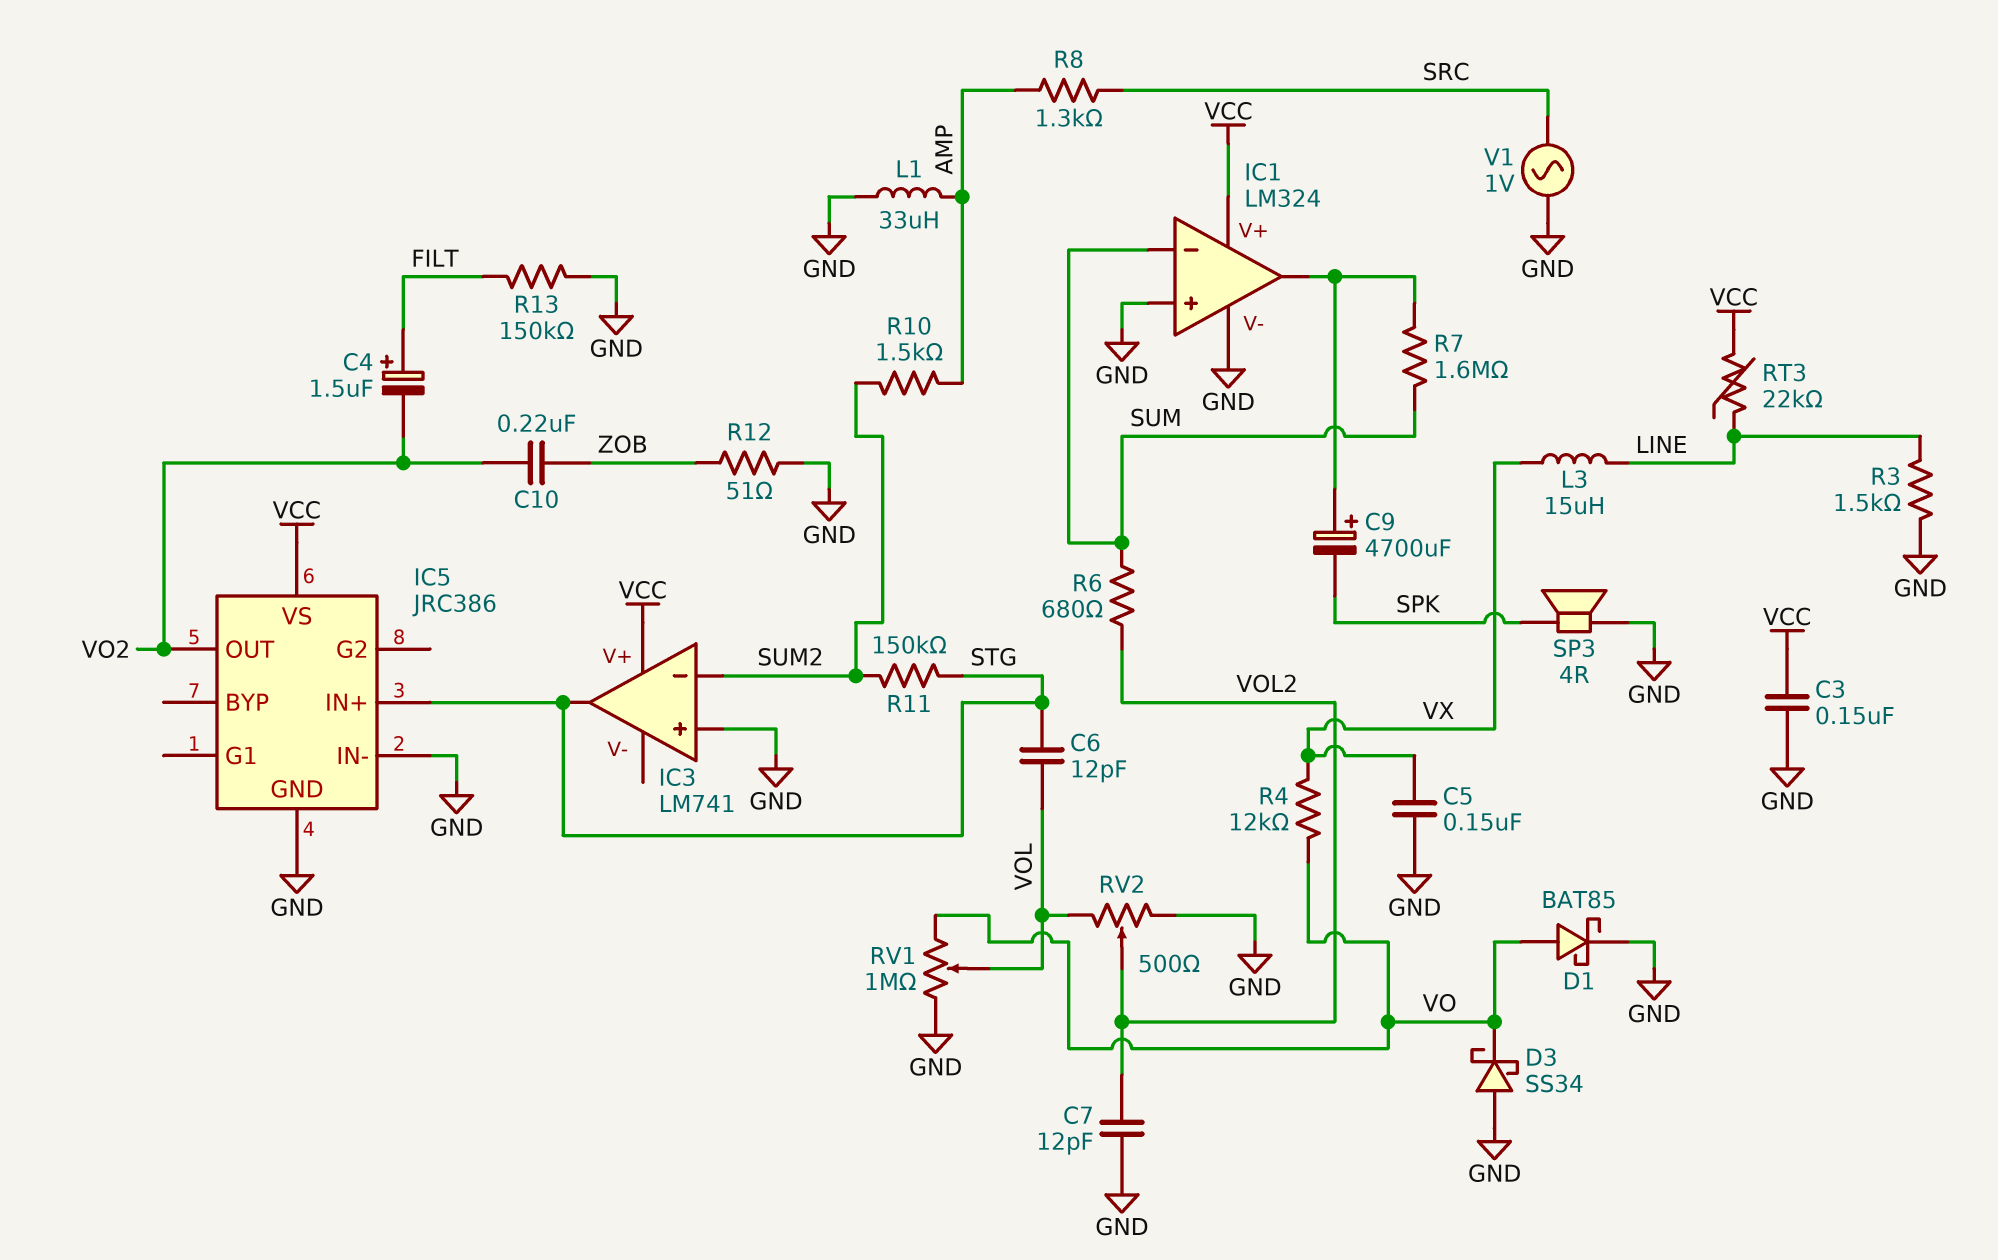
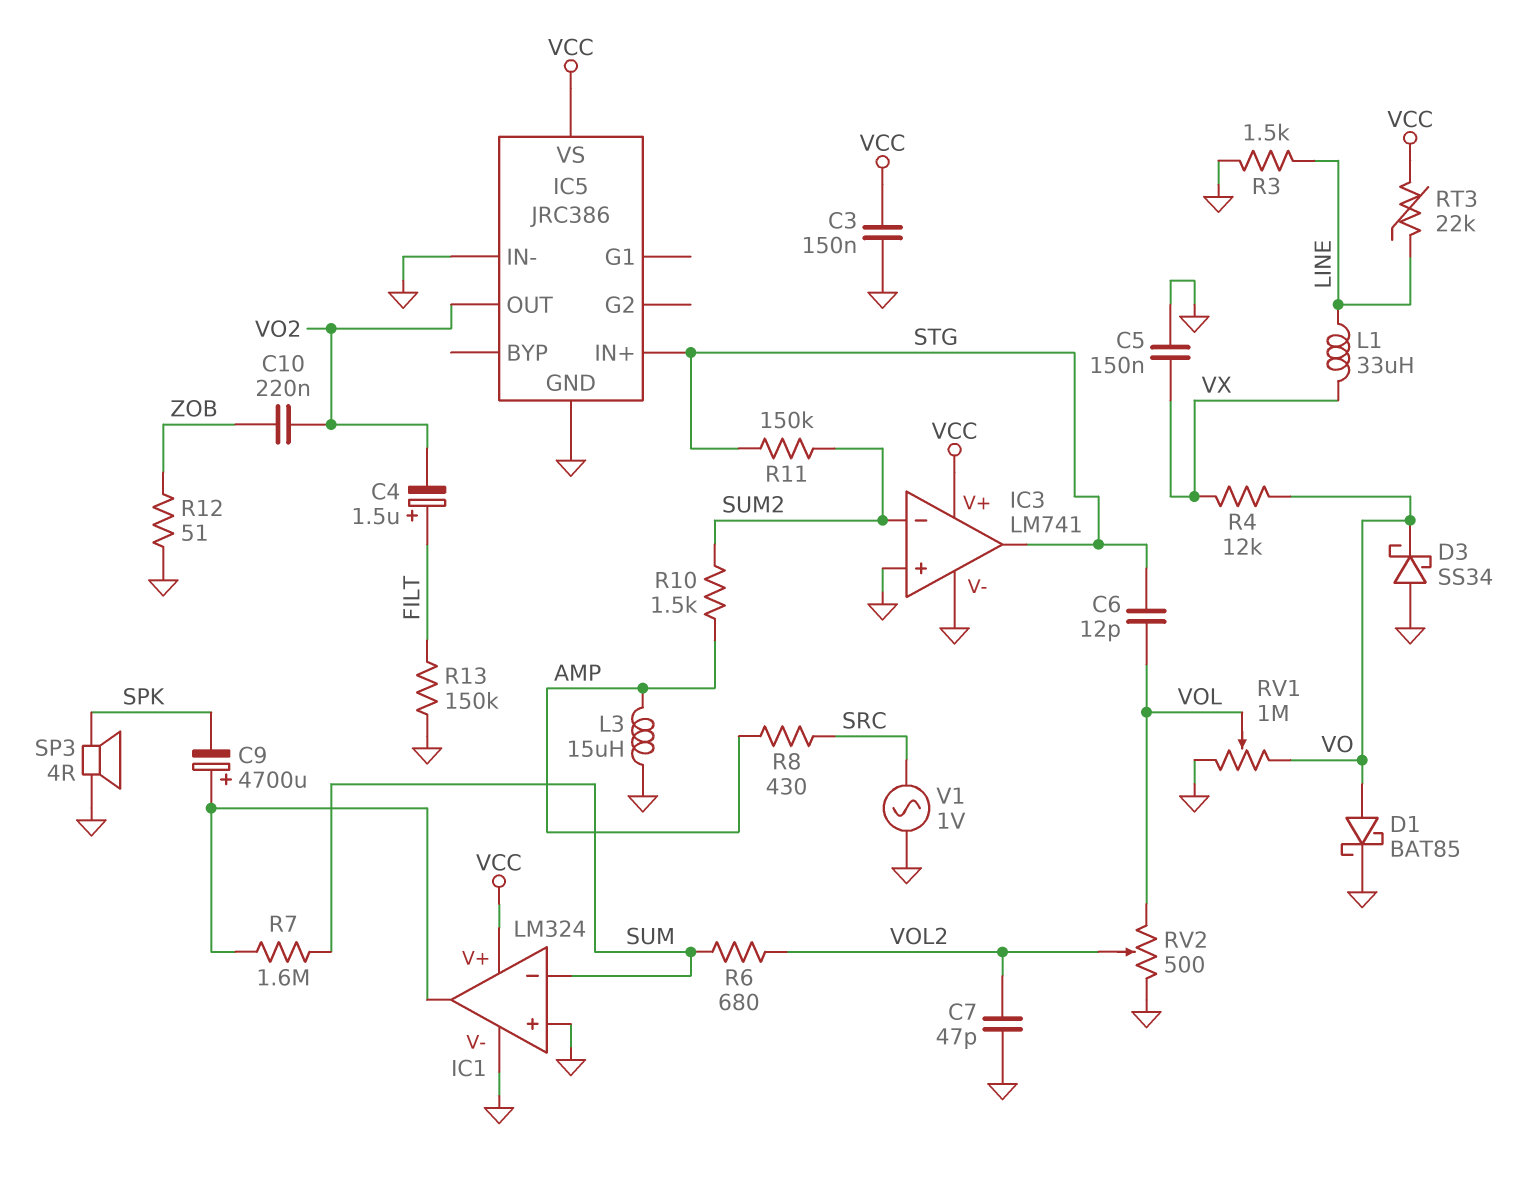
C7: 12pF (GND, VOL2) -> 47pF (GND, VOL2)
IC3 pin V-: none -> GND
L1: 33uH (AMP, GND) -> 33uH (LINE, VX)
L3: 15uH (LINE, VX) -> 15uH (AMP, GND)
R8: 1.3k (AMP, SRC) -> 430 (AMP, SRC)

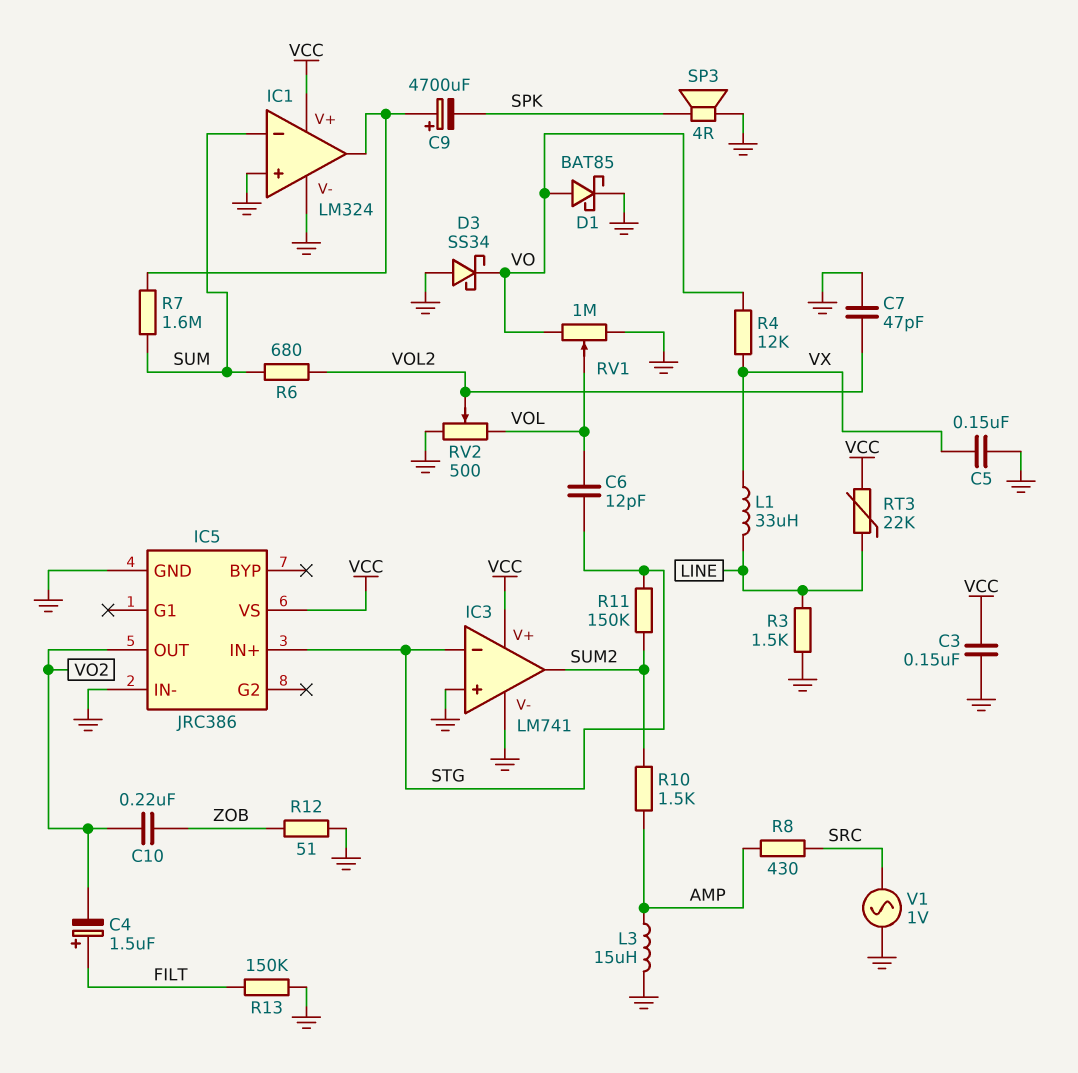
IC3 pin in-: SUM2 -> STG
IC3 pin out: STG -> SUM2

